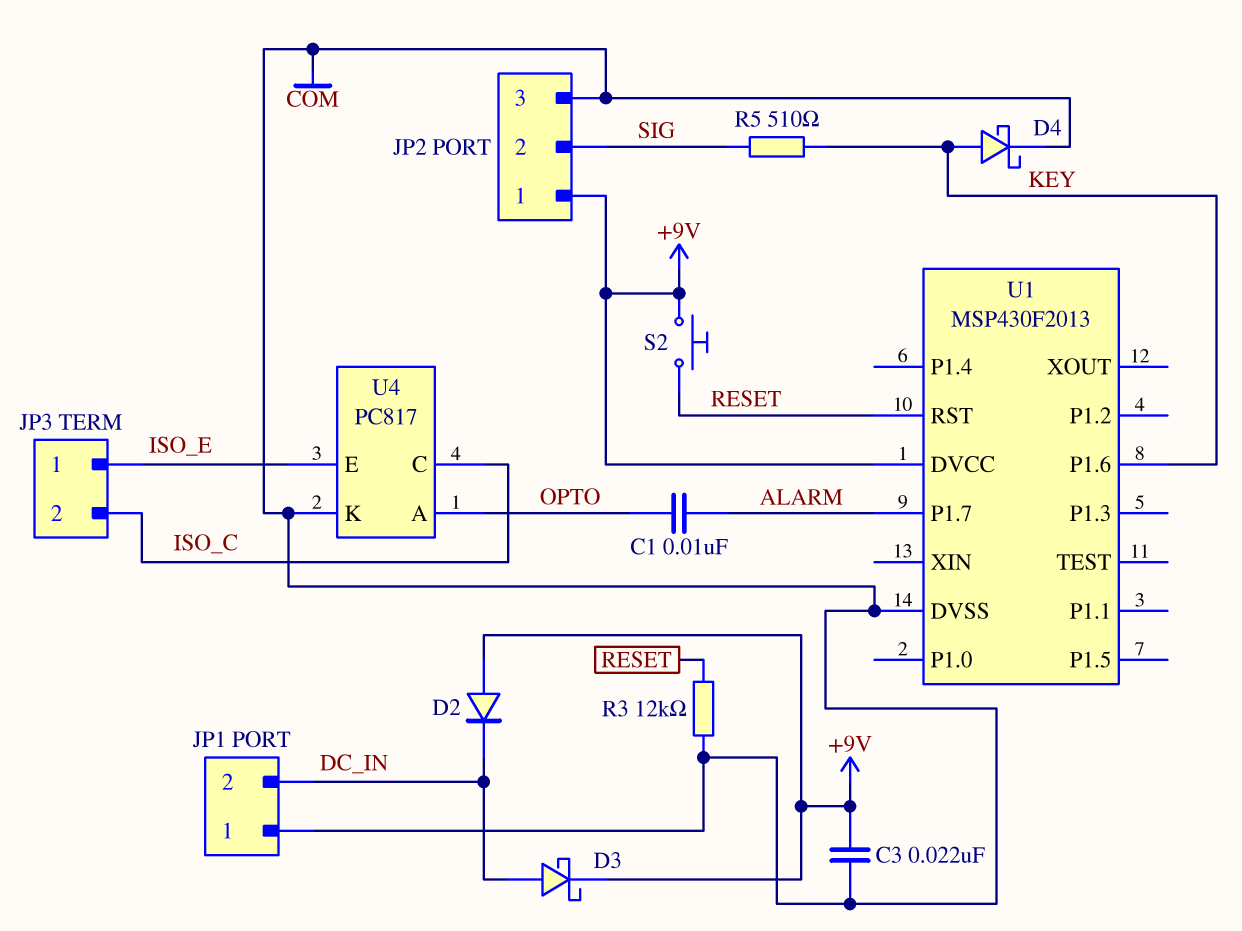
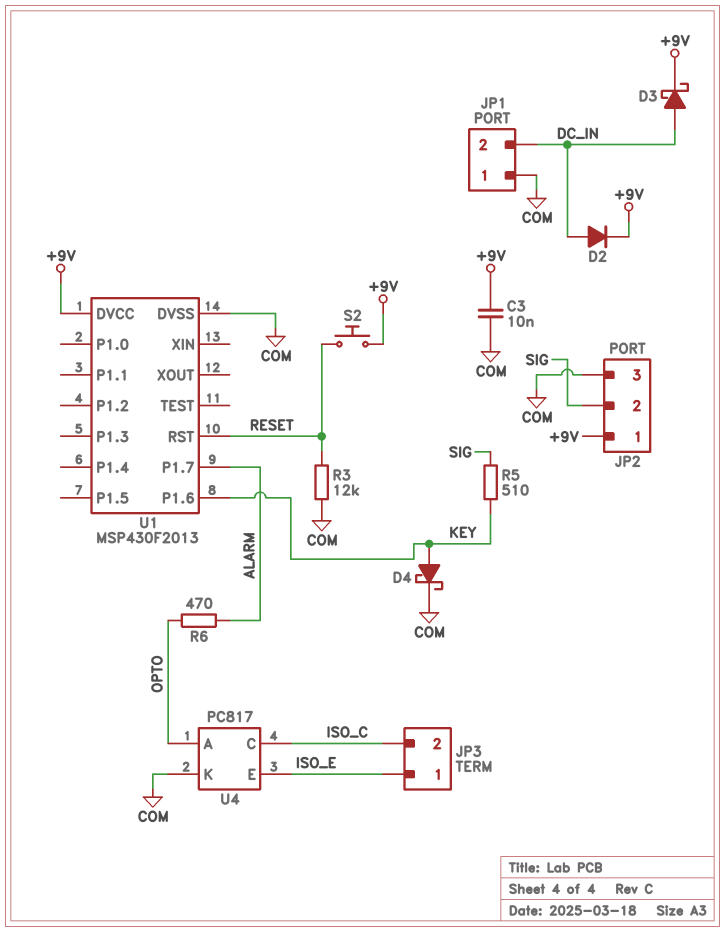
C1: 10nF (ALARM, OPTO) -> none
C3: 22nF (+9V, COM) -> 10nF (+9V, COM)
D2: diode (A +9V, K DC_IN) -> diode (A DC_IN, K +9V)
R6: none -> 470 (ALARM, OPTO)

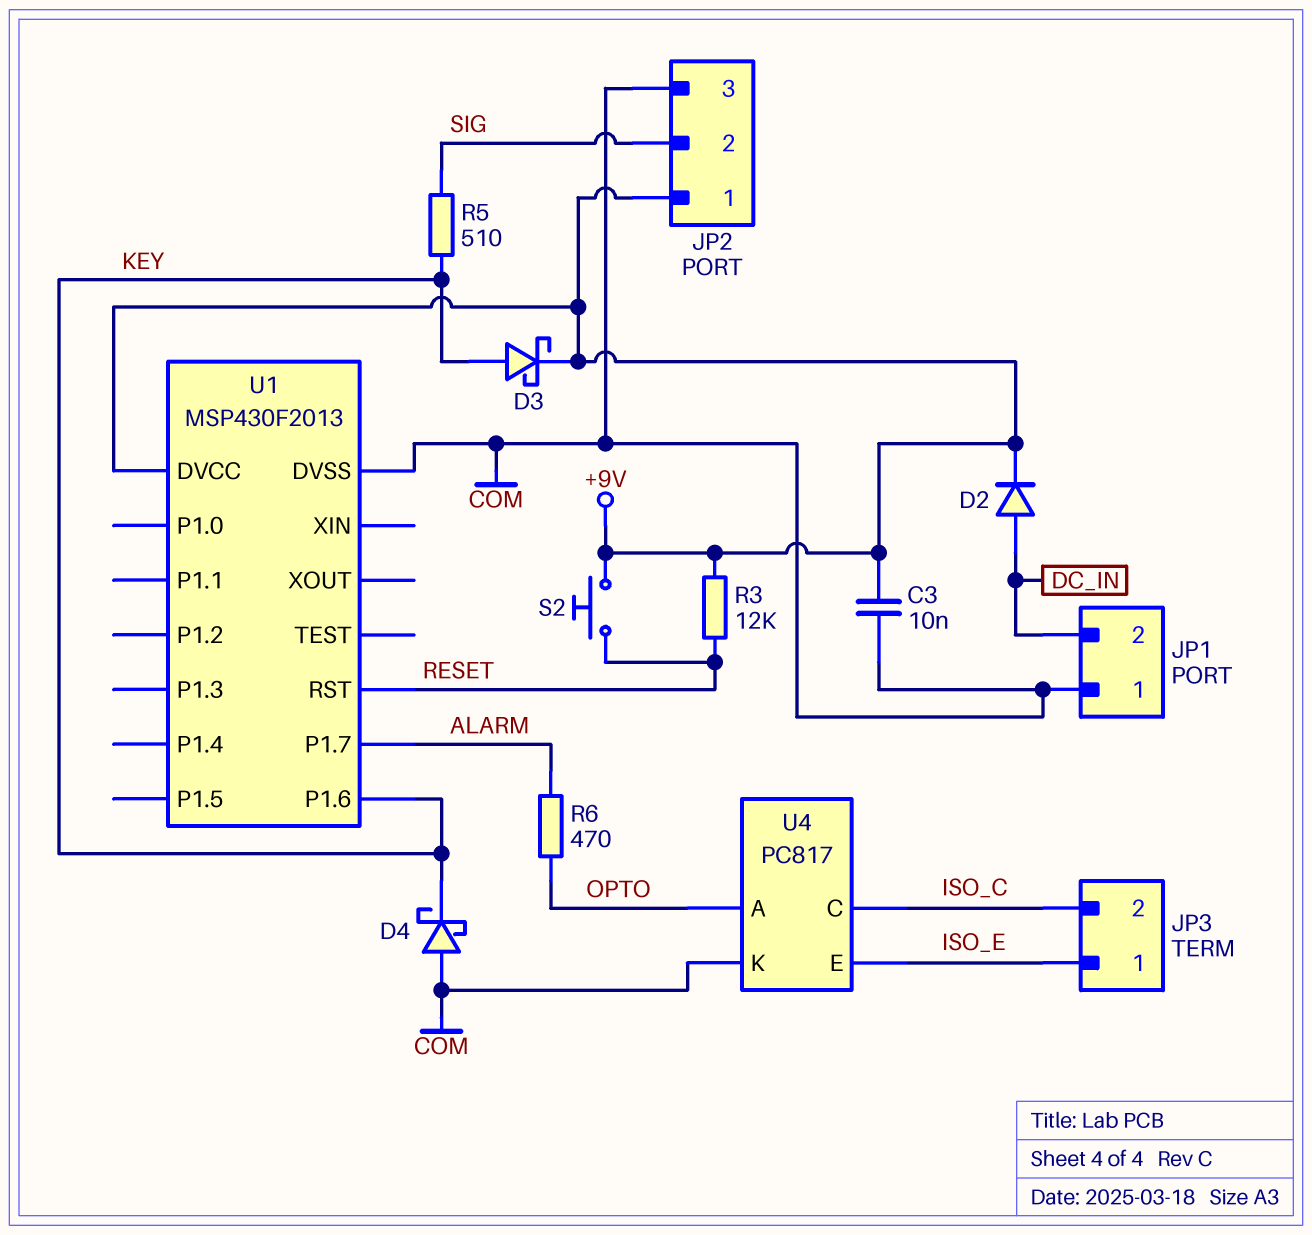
D3: schottky (A DC_IN, K +9V) -> schottky (A KEY, K +9V)
D4: schottky (A KEY, K COM) -> schottky (A COM, K KEY)
R3: 12k (COM, RESET) -> 12k (+9V, RESET)

